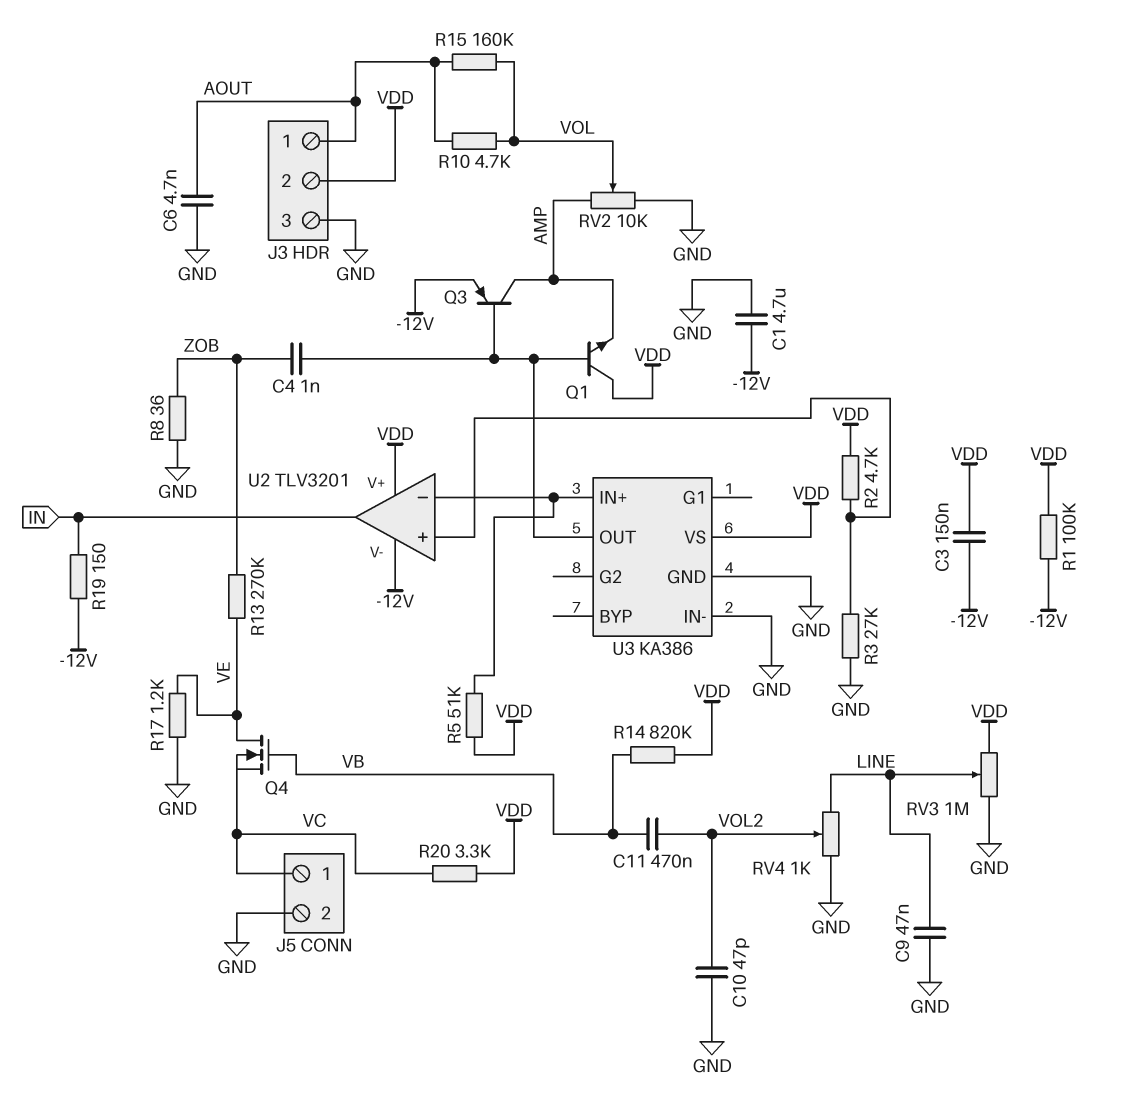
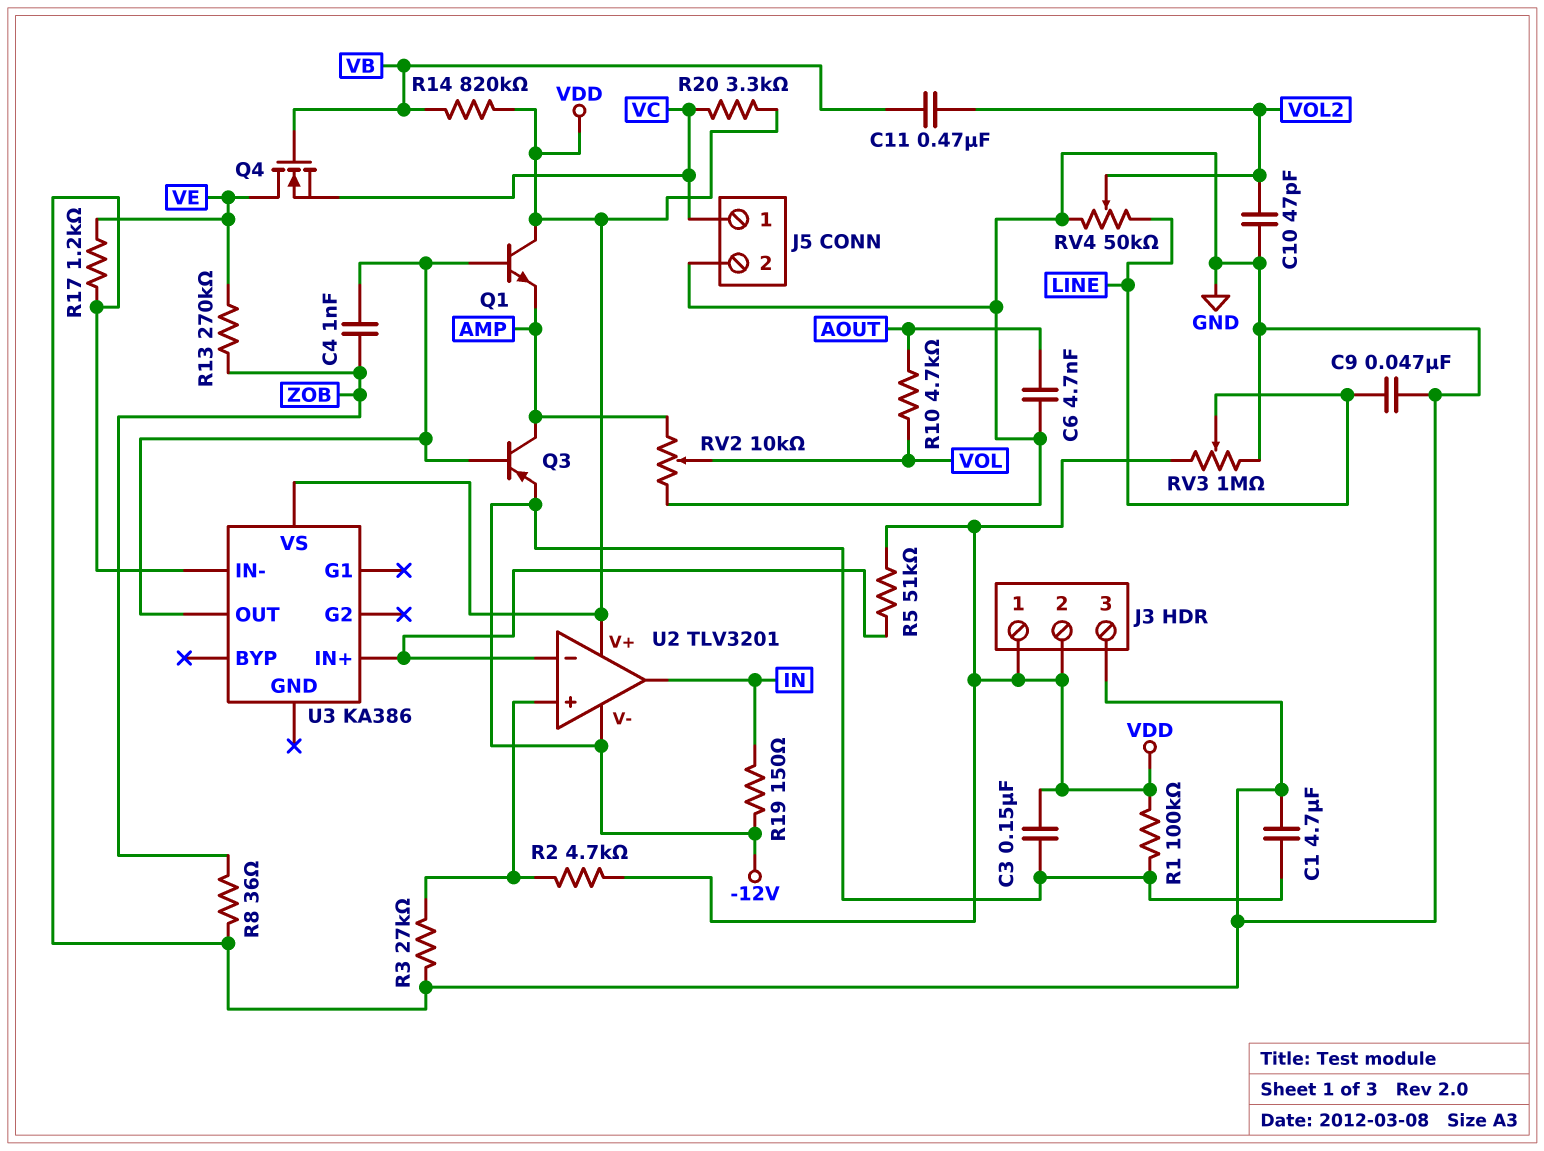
J3 pin 1: AOUT -> VDD
R15: 160k (AOUT, VOL) -> none
RV4: 1k (GND, LINE, wiper VOL2) -> 50k (GND, LINE, wiper VOL2)
U3 pin GND: GND -> none

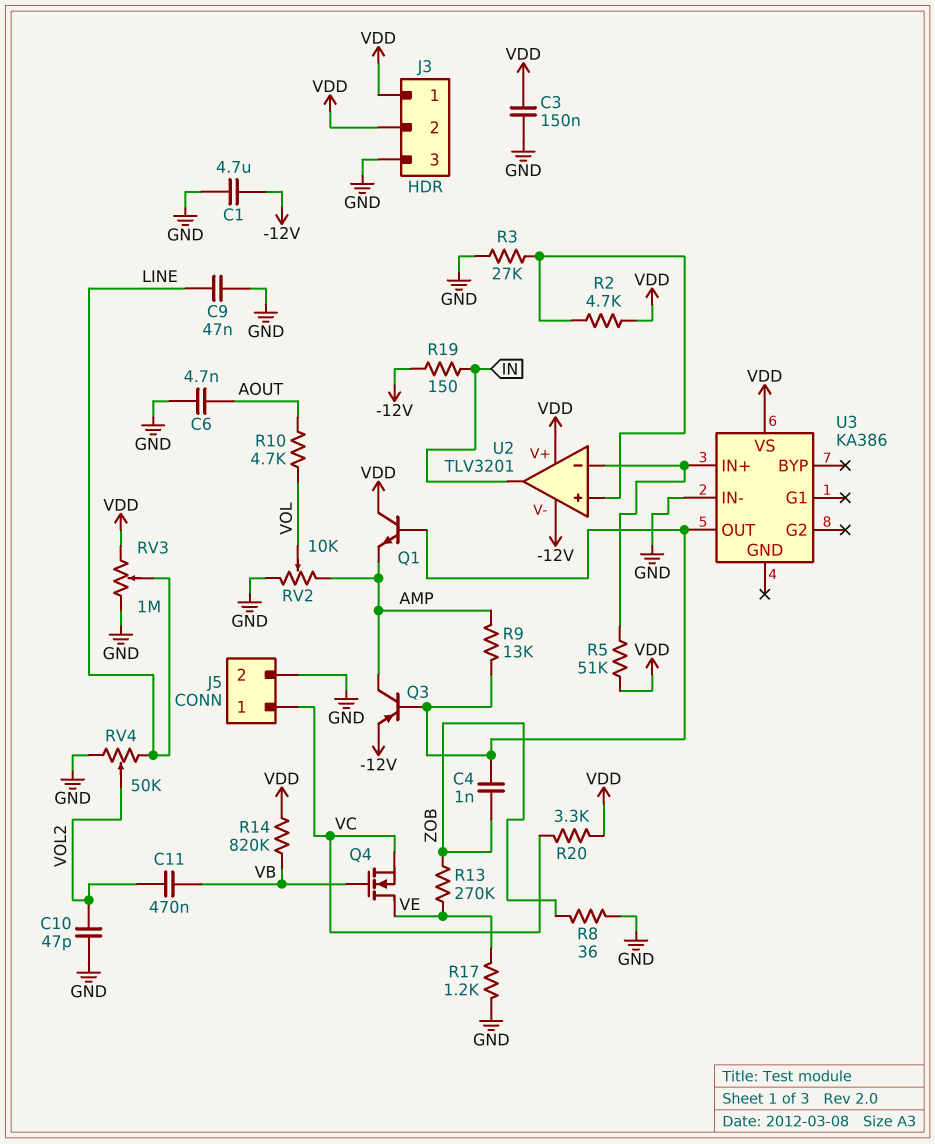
C3: 150nF (-12V, VDD) -> 150nF (GND, VDD)
R1: 100k (-12V, VDD) -> none
R9: none -> 13k (AMP, U3/OUT)

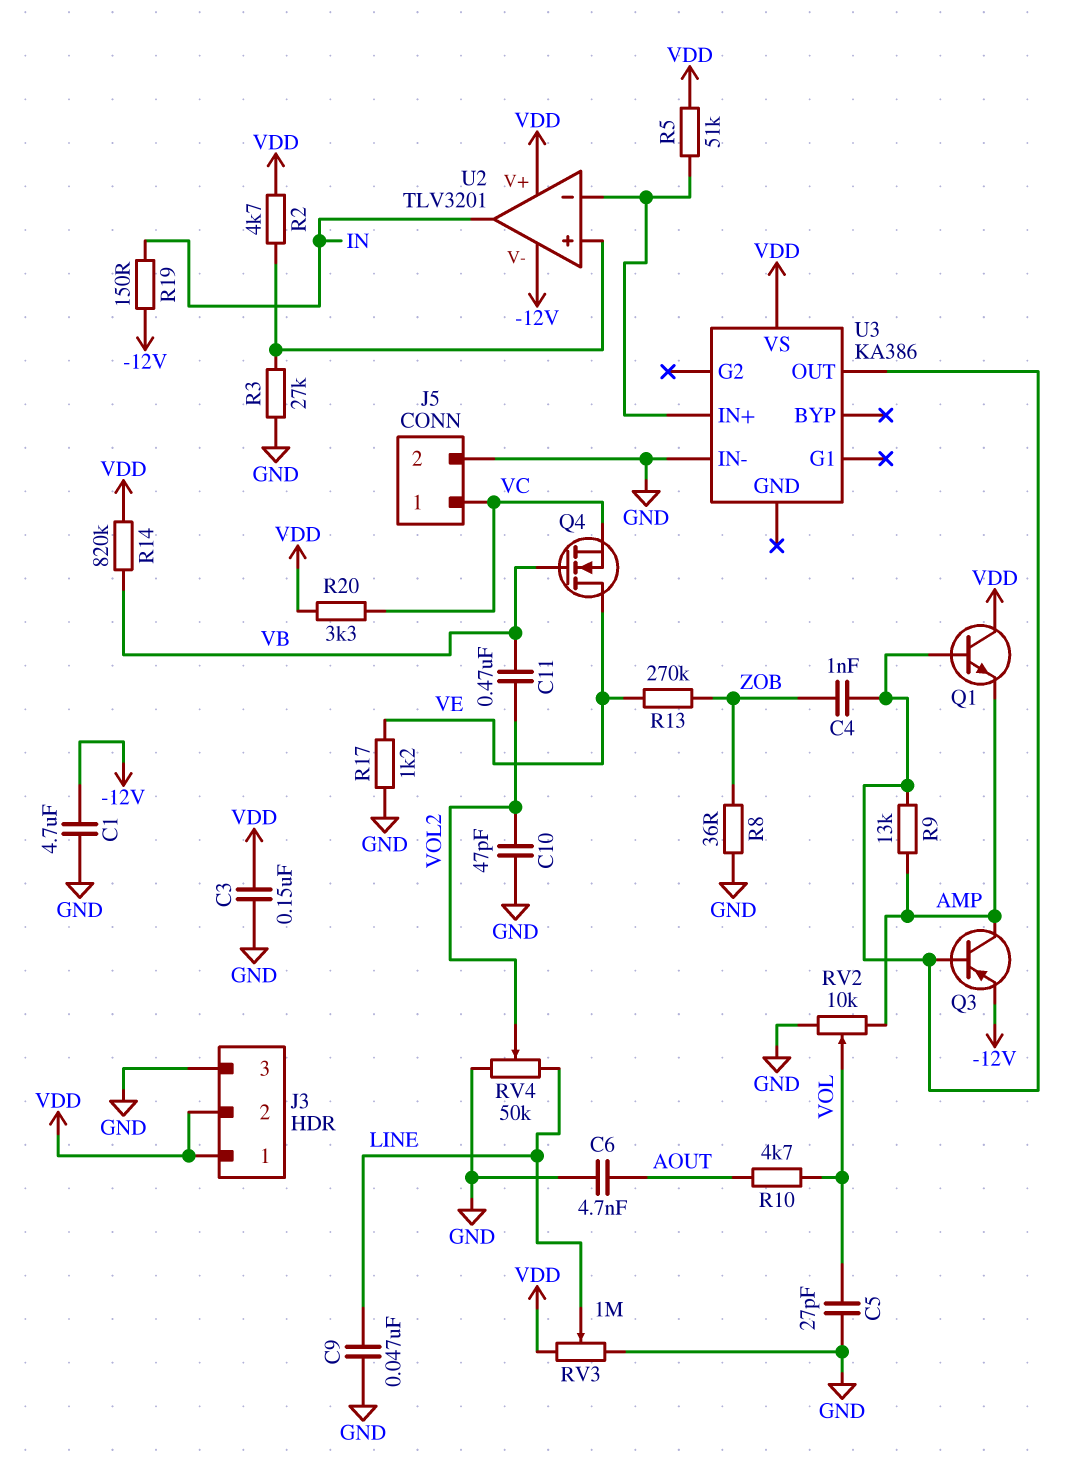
C5: none -> 27pF (GND, VOL)

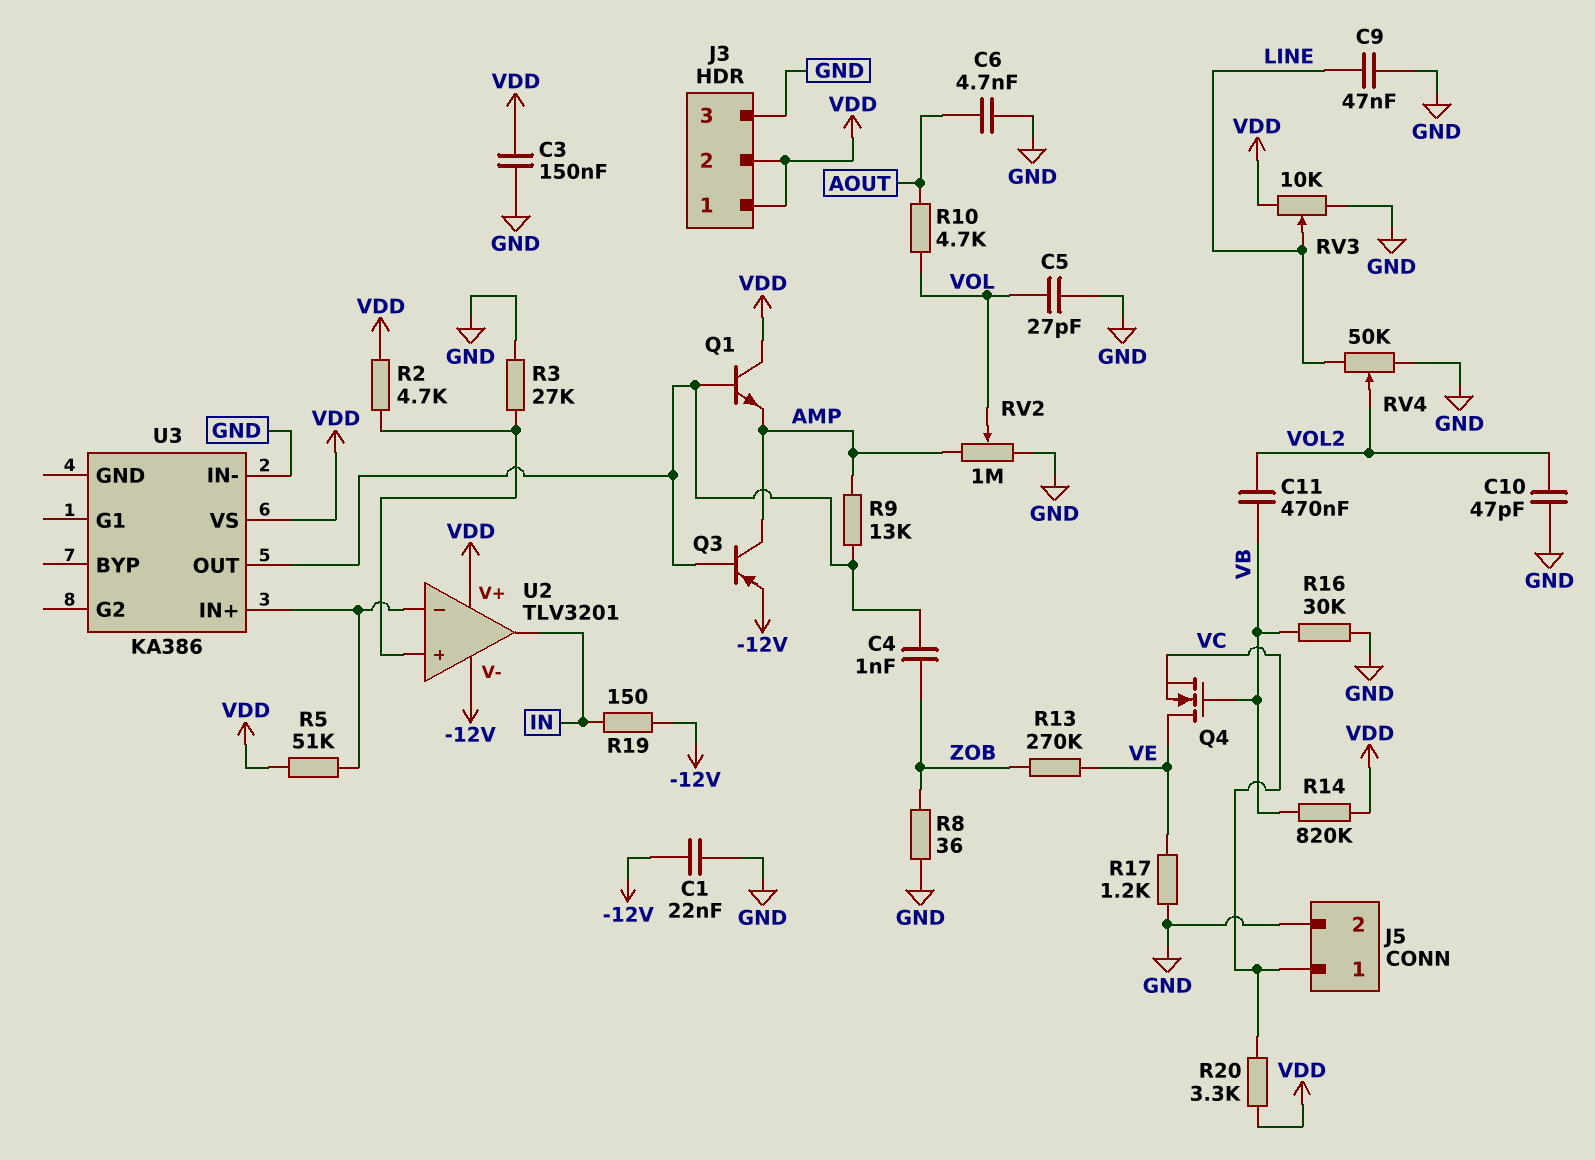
C1: 4.7uF (-12V, GND) -> 22nF (-12V, GND)
R16: none -> 30k (GND, VB)
RV2: 10k (AMP, GND, wiper VOL) -> 1M (AMP, GND, wiper VOL)
RV3: 1M (GND, VDD, wiper LINE) -> 10k (GND, VDD, wiper LINE)

